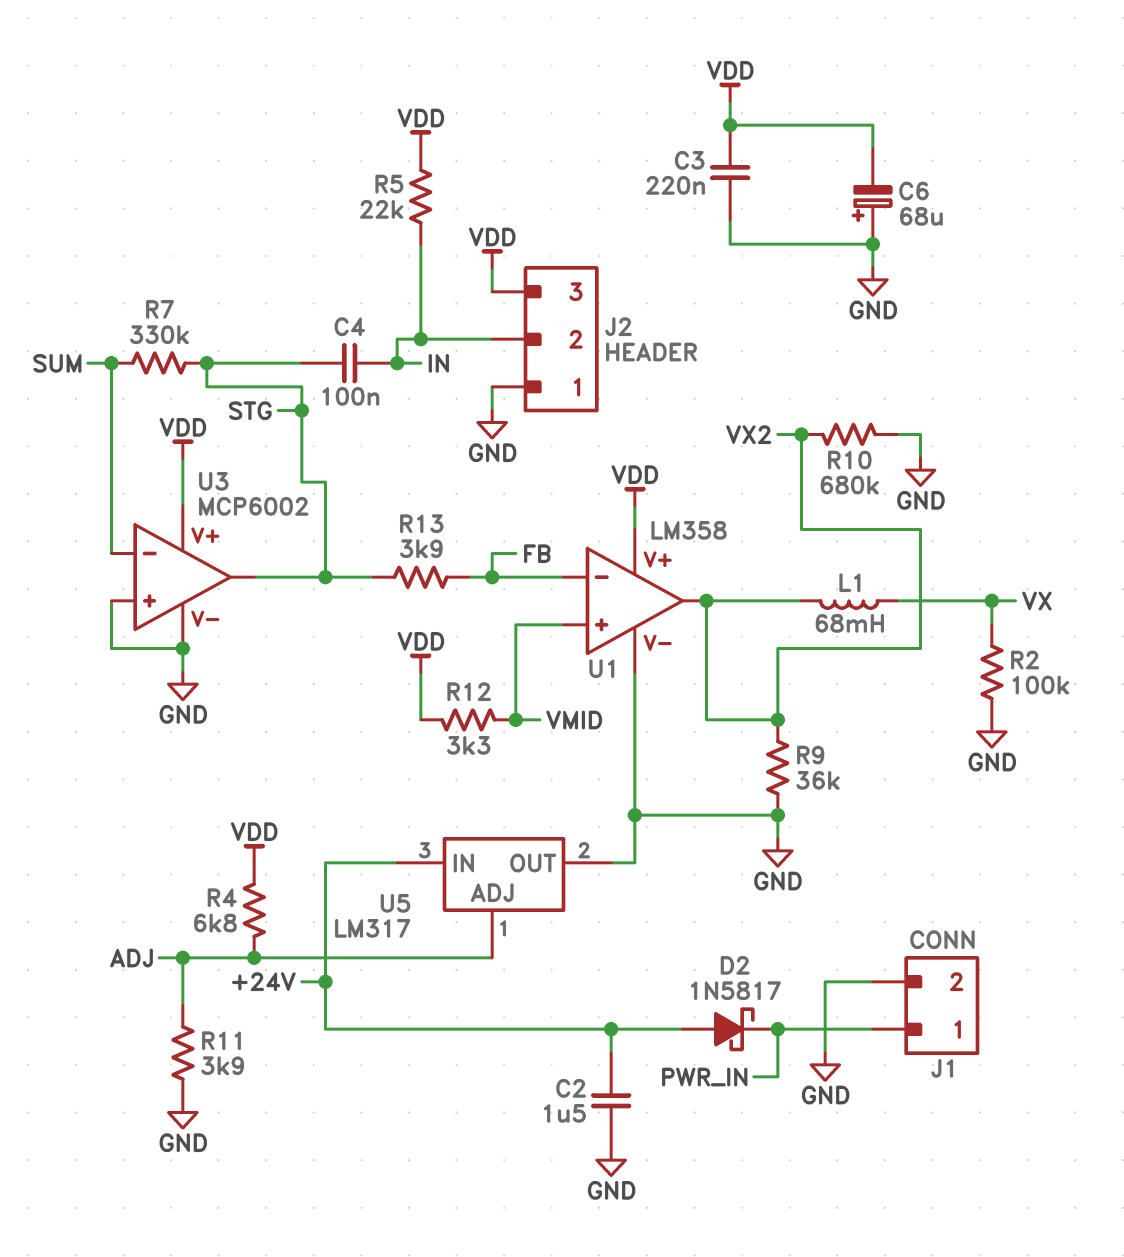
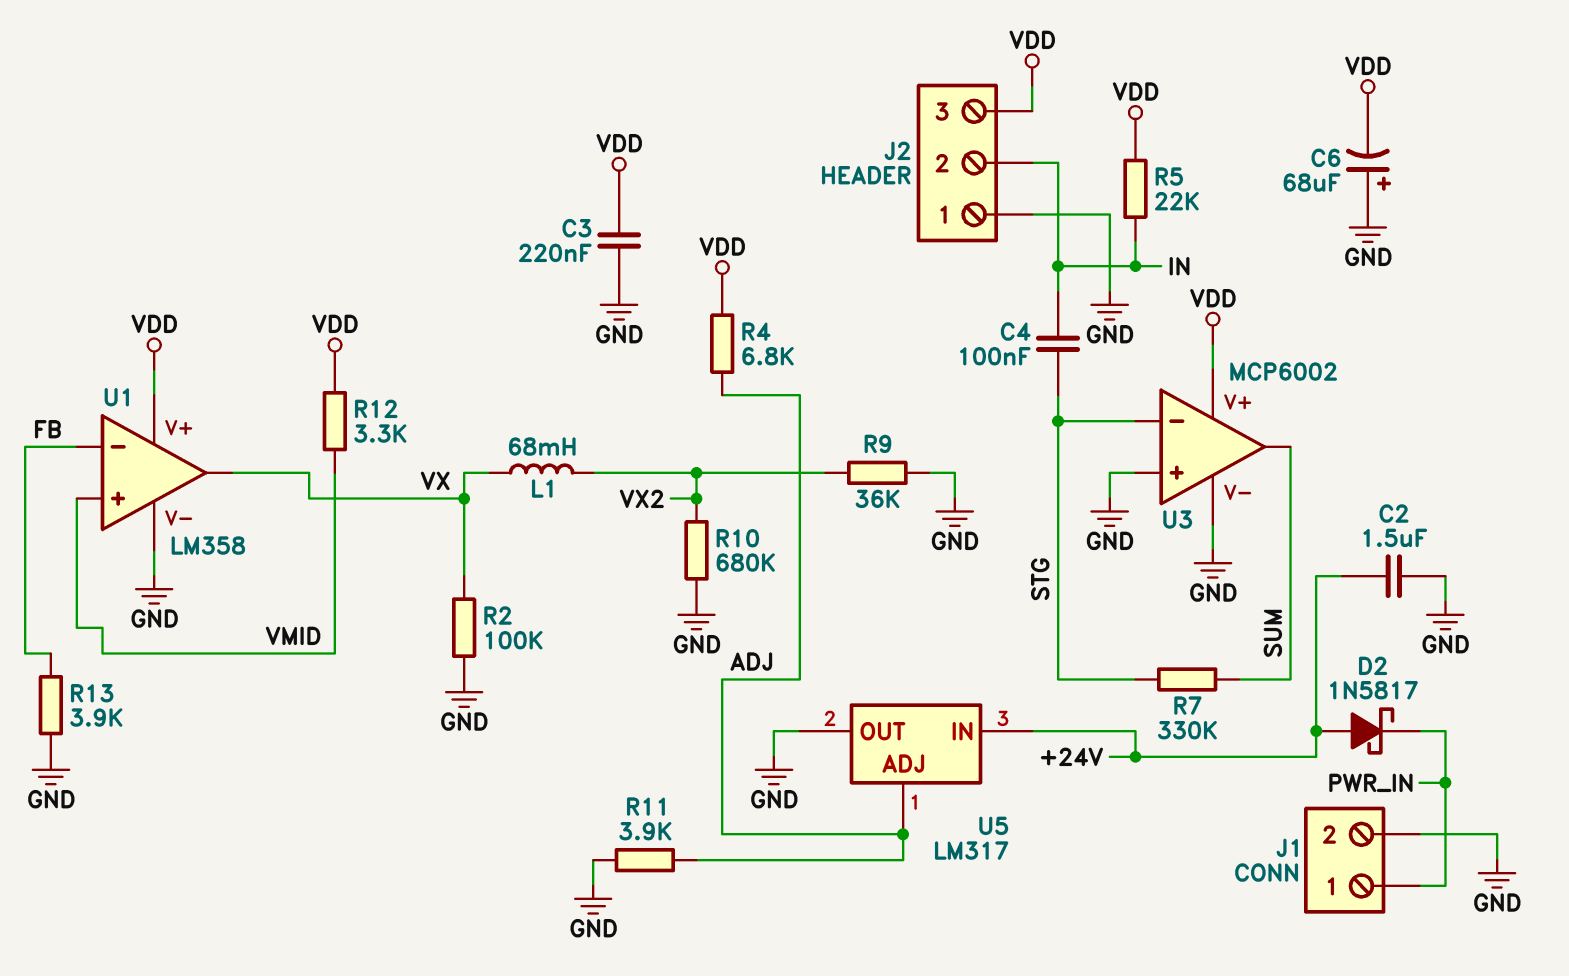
R13: 3.9k (FB, STG) -> 3.9k (FB, GND)
U1 pin out: VX2 -> VX
U3 pin in-: SUM -> STG
U3 pin out: STG -> SUM

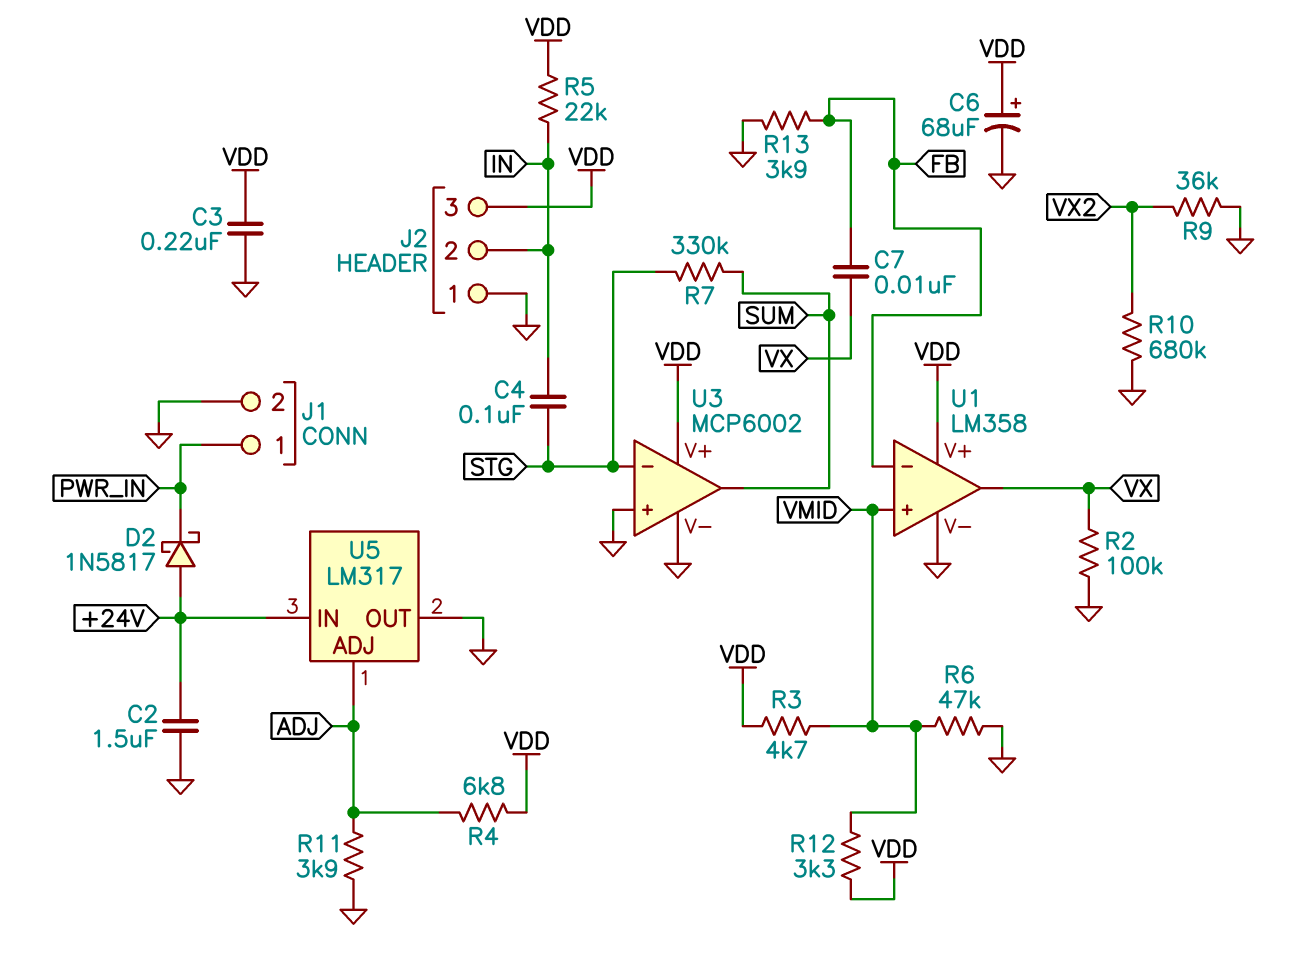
C6: 68uF (plus GND, minus VDD) -> 68uF (plus VDD, minus GND)
C7: none -> 10nF (FB, VX)
L1: 68mH (VX, VX2) -> none
R3: none -> 4.7k (VDD, VMID)
R6: none -> 47k (GND, VMID)

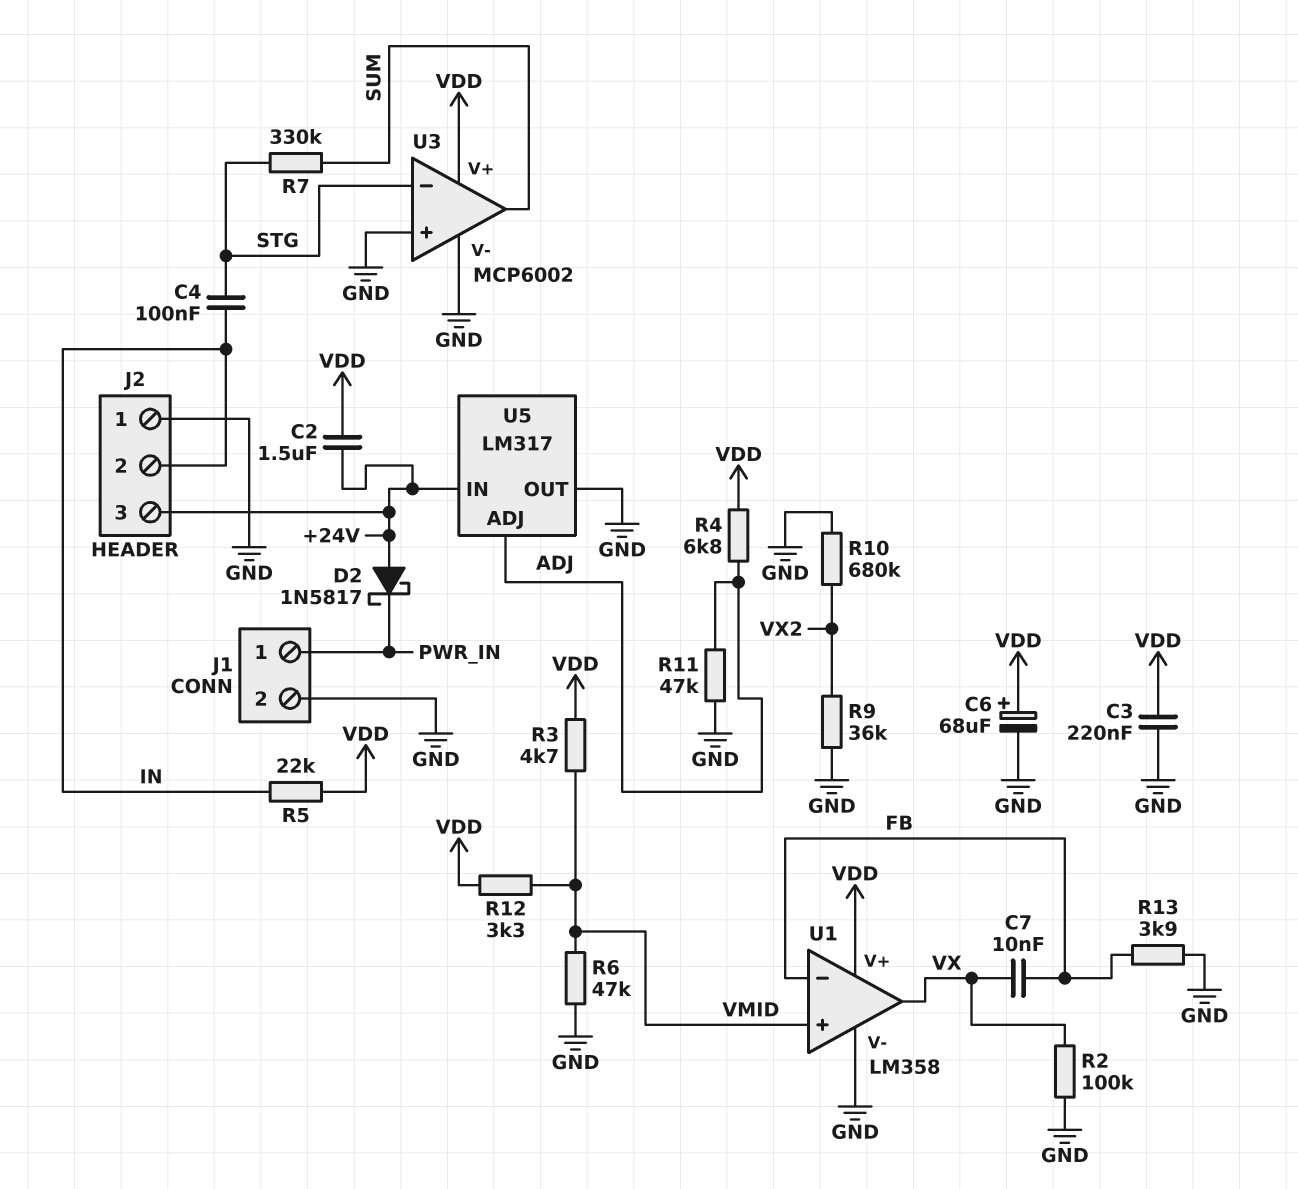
C2: 1.5uF (+24V, GND) -> 1.5uF (+24V, VDD)
J2 pin 3: VDD -> +24V
R11: 3.9k (ADJ, GND) -> 47k (ADJ, GND)

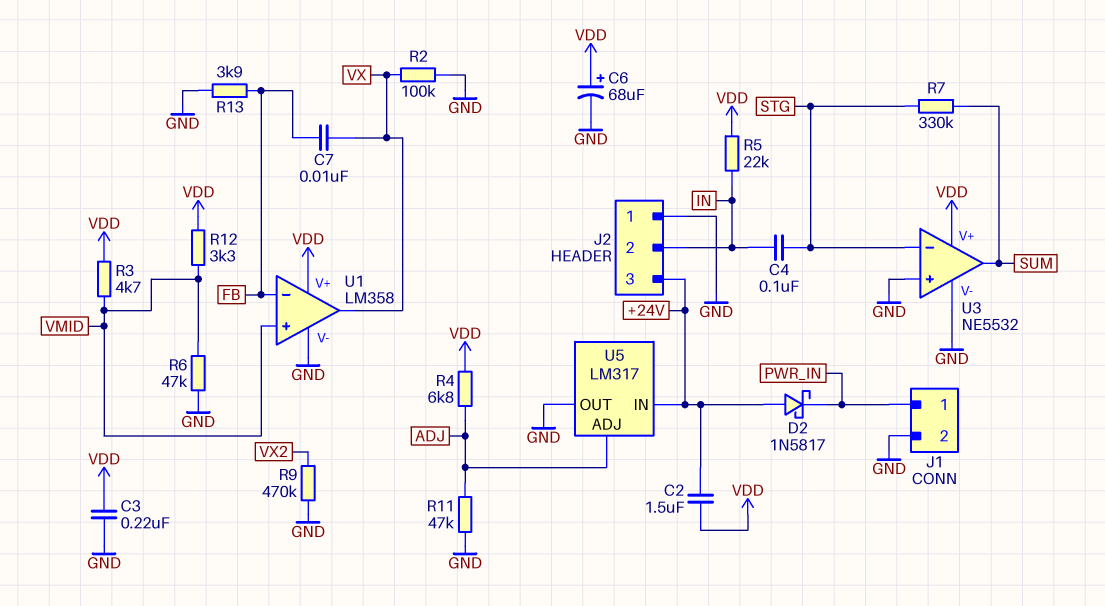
R9: 36k (GND, VX2) -> 470k (GND, VX2)
R10: 680k (GND, VX2) -> none
U3: MCP6002 -> NE5532

